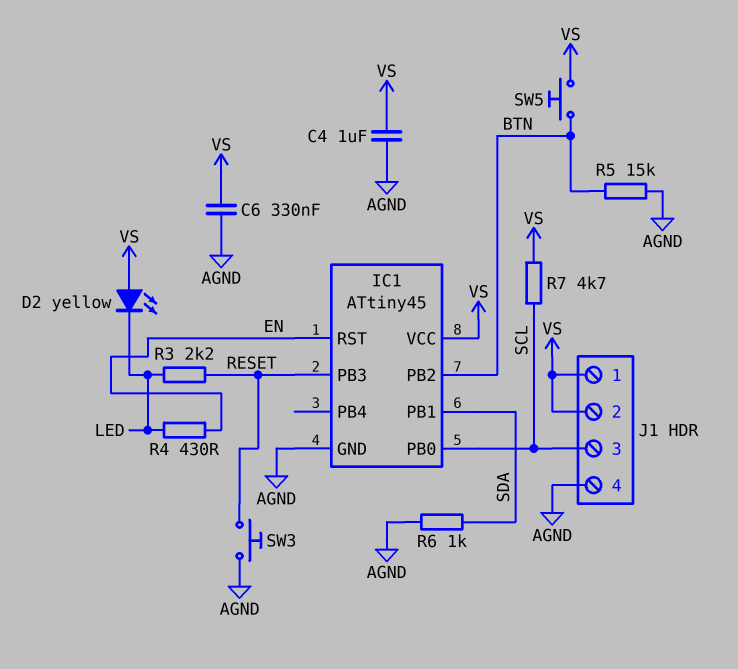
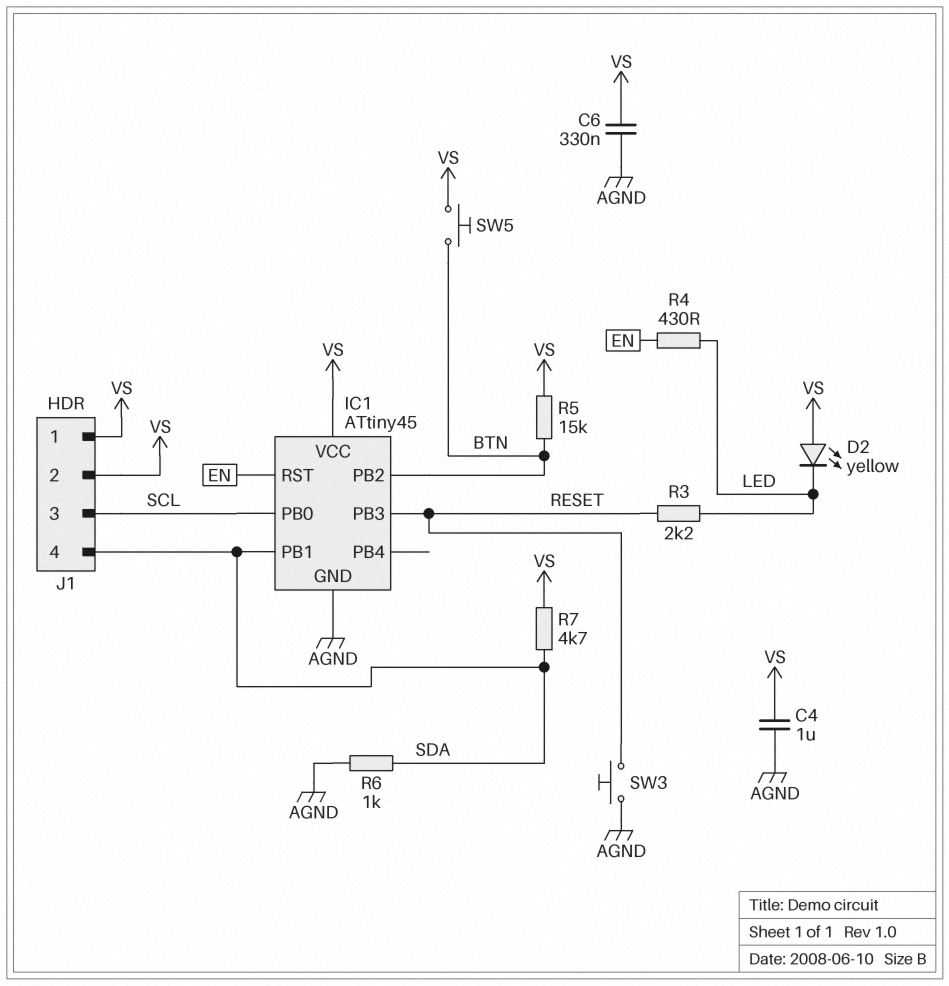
J1 pin 4: AGND -> SDA
R5: 15k (AGND, BTN) -> 15k (BTN, VS)
R7: 4.7k (SCL, VS) -> 4.7k (SDA, VS)

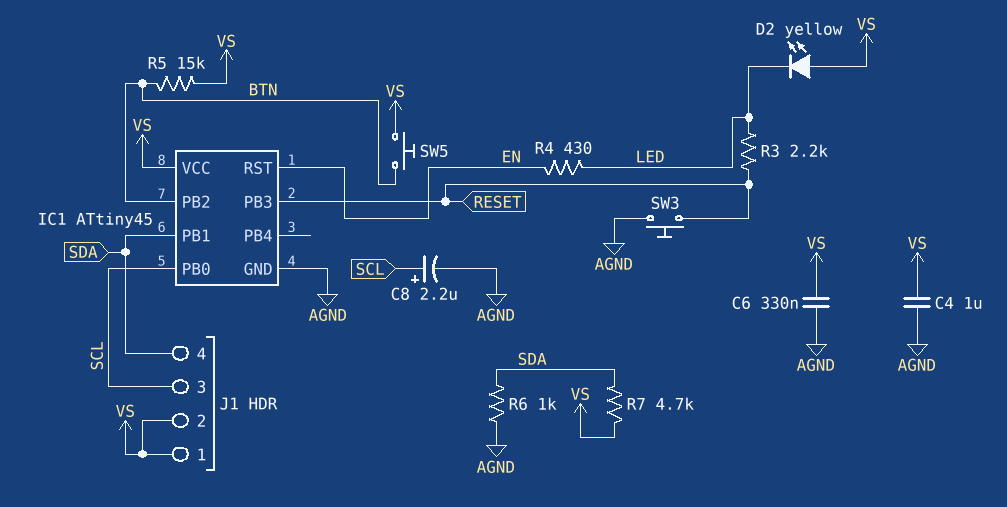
C8: none -> 2.2uF (plus SCL, minus AGND)

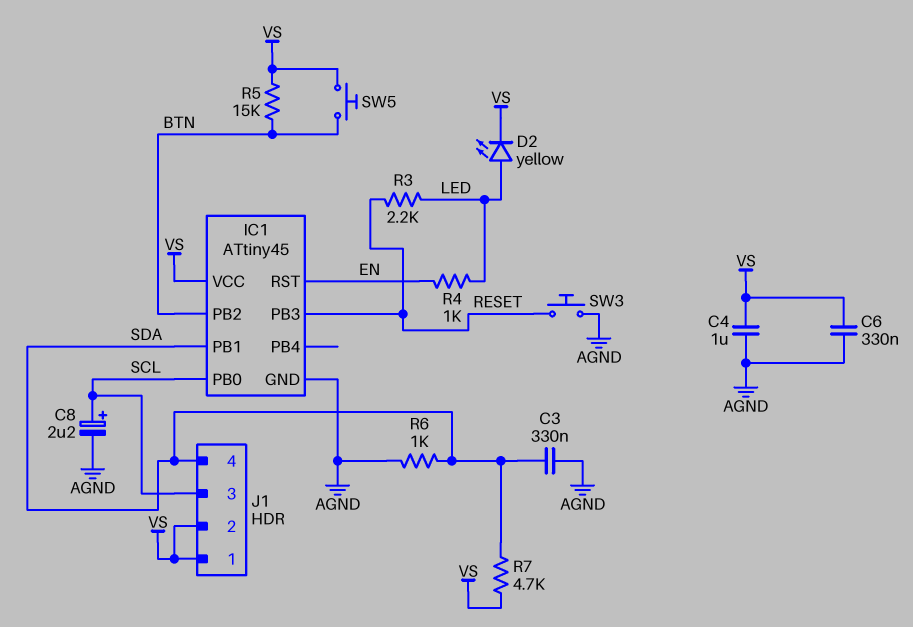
C3: none -> 330nF (AGND, SDA)
D2: LED yellow (A VS, K LED) -> LED yellow (A LED, K VS)
R4: 430 (EN, LED) -> 1k (EN, LED)

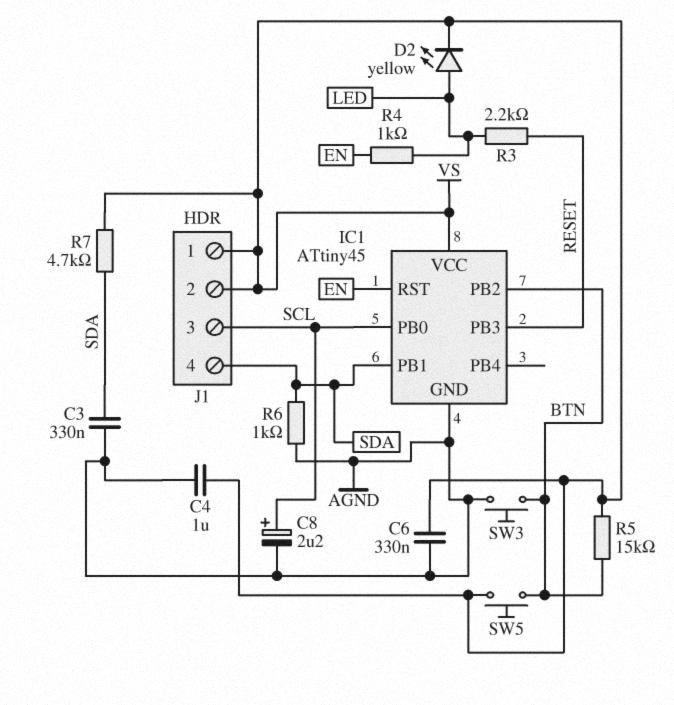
SW3: button (AGND, RESET) -> button (AGND, BTN)

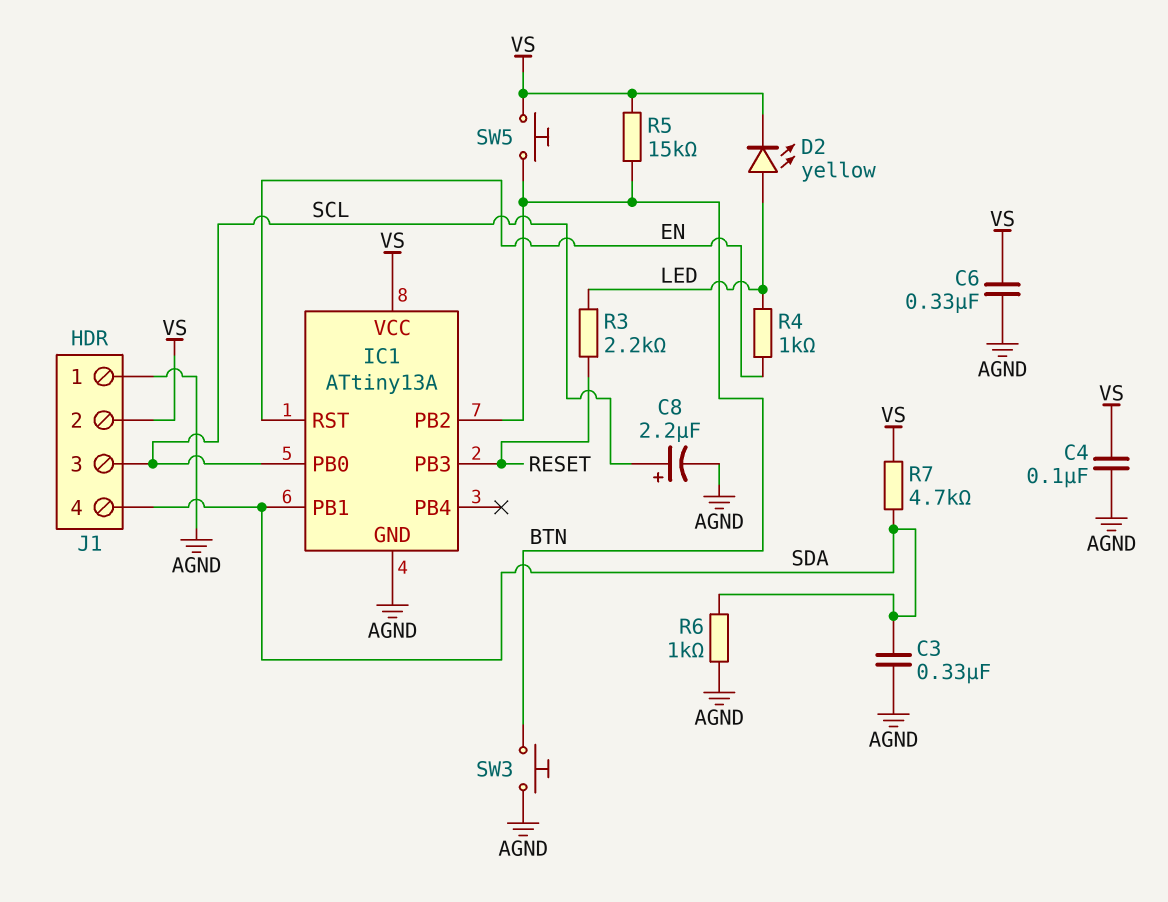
C4: 1uF (AGND, VS) -> 100nF (AGND, VS)
IC1: ATtiny45 -> ATtiny13A
J1 pin 1: VS -> AGND

